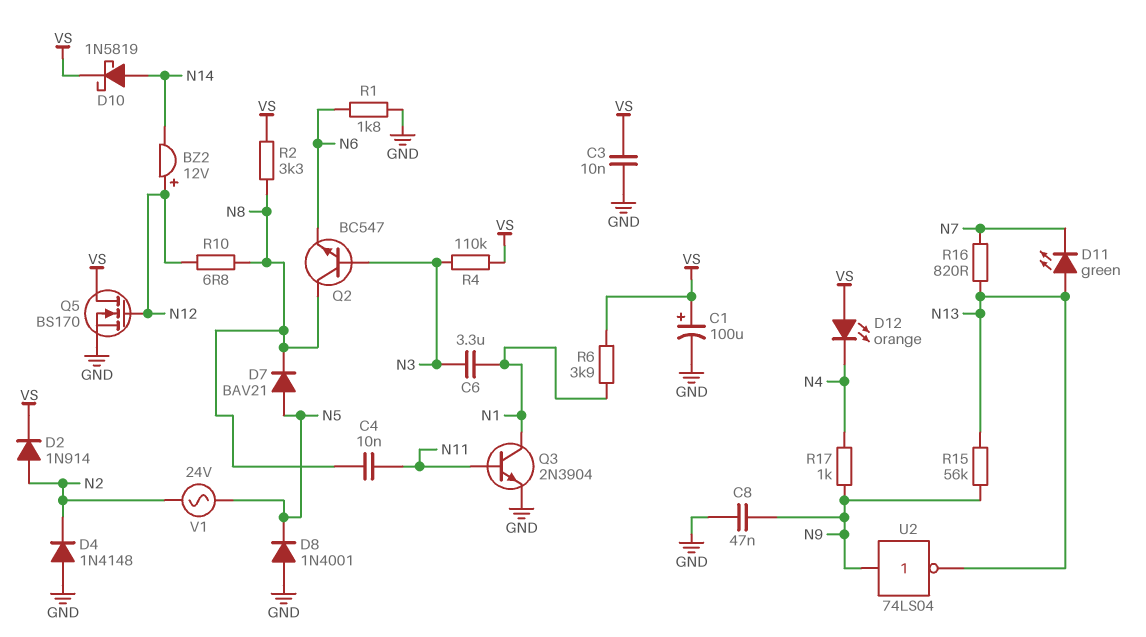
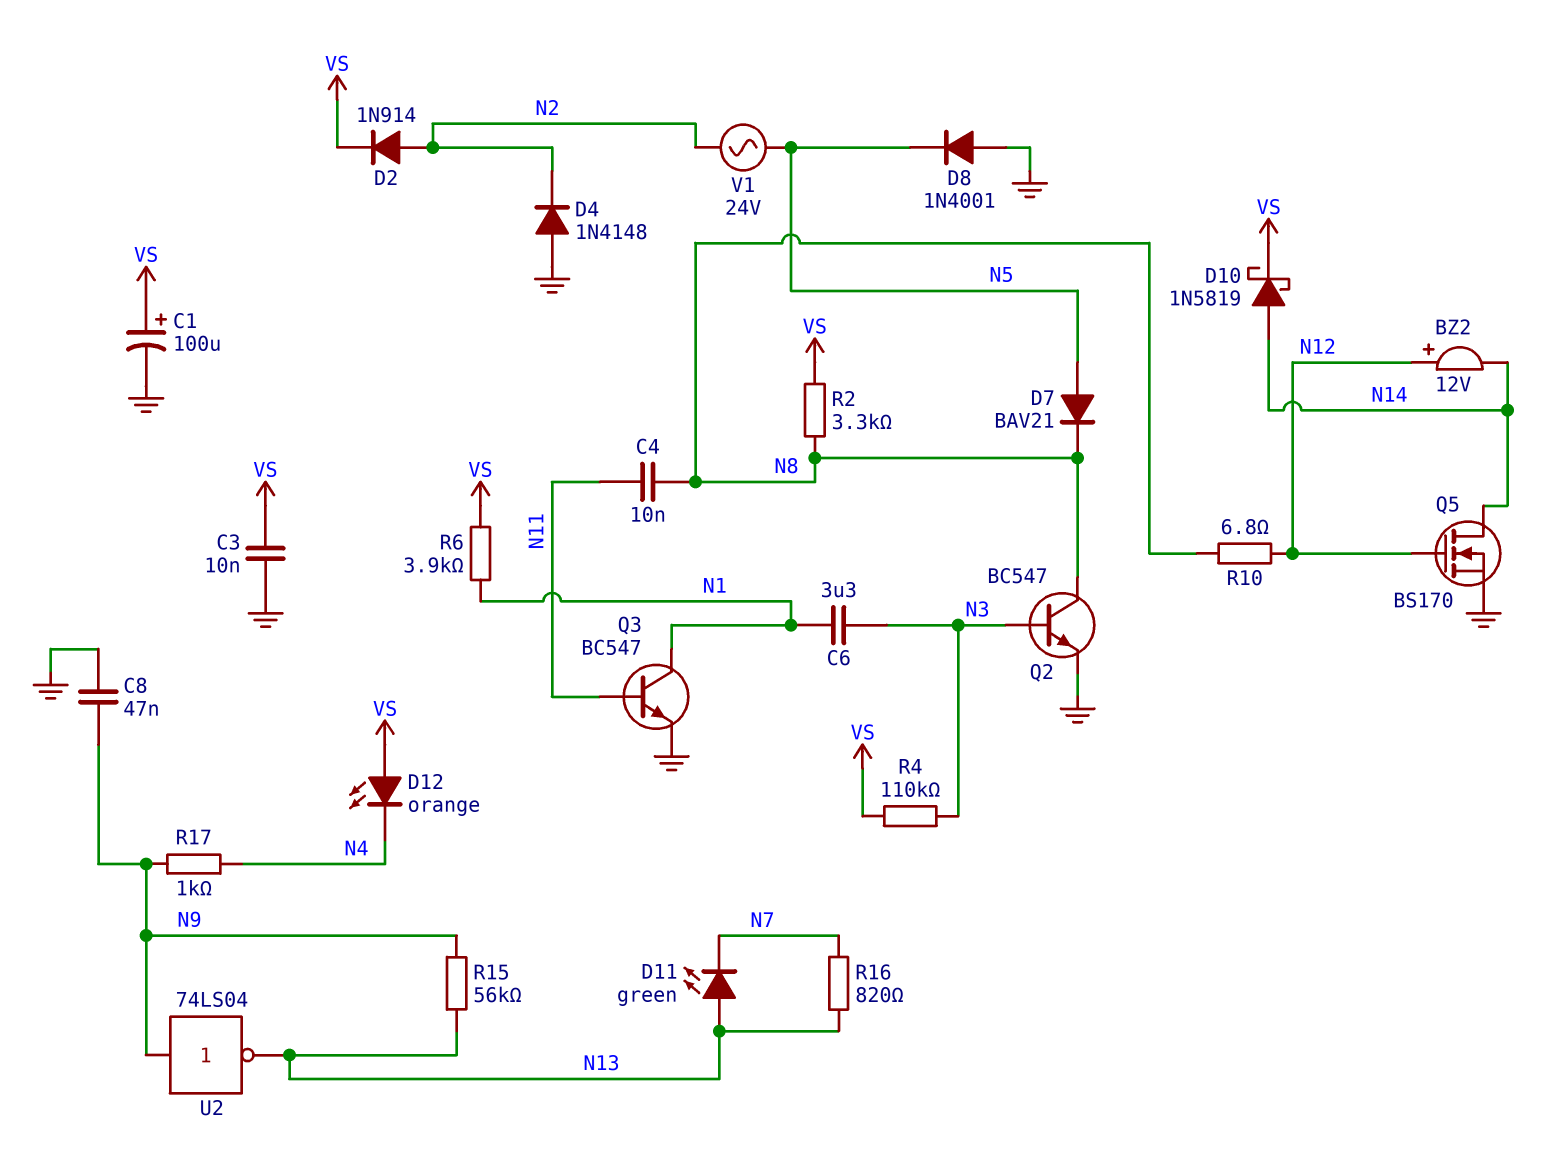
Q2: NPN BC547 (B N3, C N8, E N6) -> NPN BC547 (B N3, C N8, E GND)
Q3: NPN 2N3904 (B N11, C N1, E GND) -> NPN BC547 (B N11, C N1, E GND)
Q5: NMOS BS170 (G N12, D VS, S GND) -> NMOS BS170 (G N12, D N14, S GND)
R1: 1.8k (GND, N6) -> none

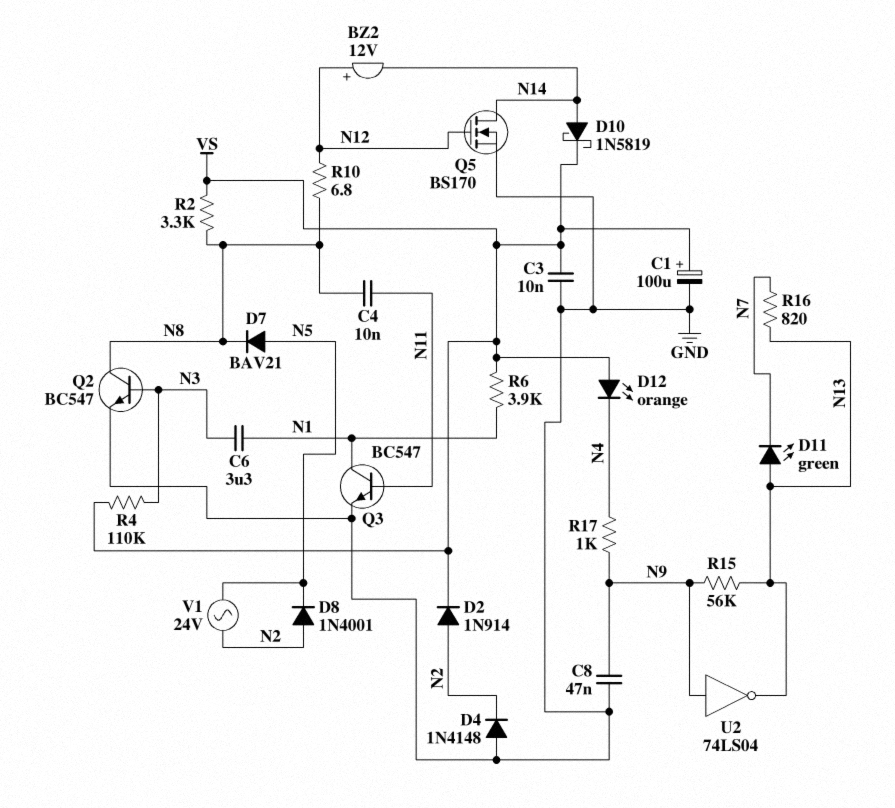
D8: diode 1N4001 (A GND, K N5) -> diode 1N4001 (A N2, K N5)

